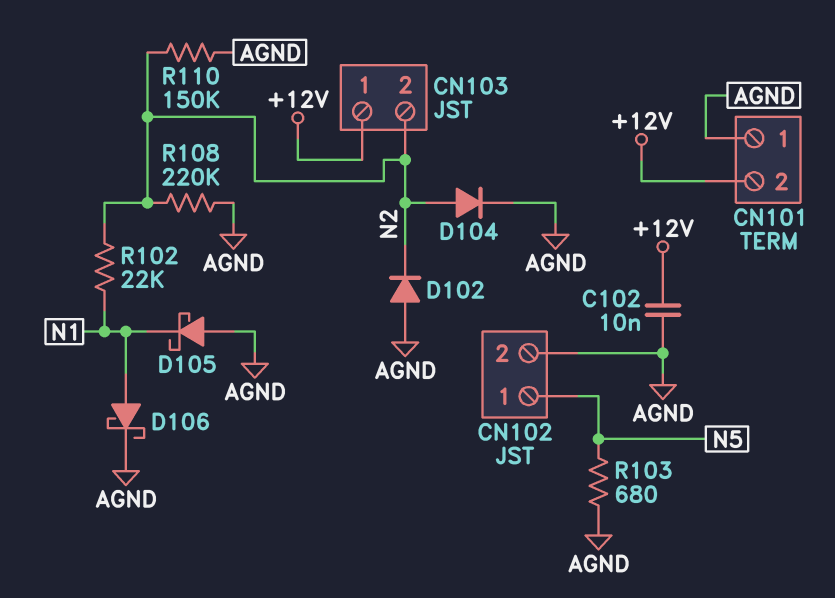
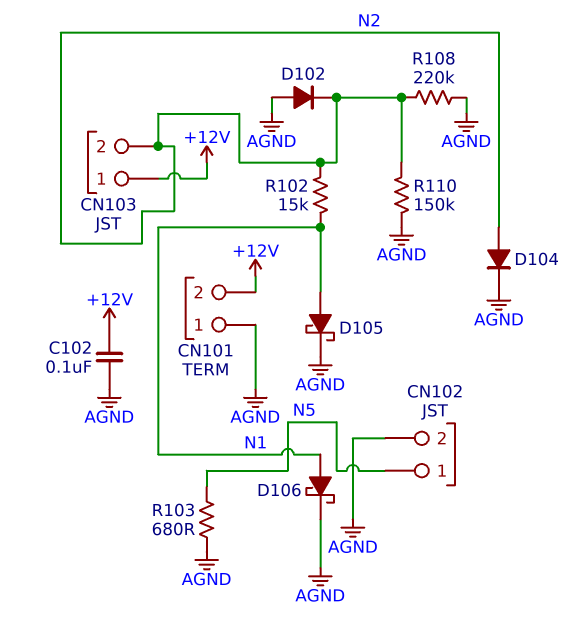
C102: 10nF (+12V, AGND) -> 100nF (+12V, AGND)
D105: schottky (A AGND, K N1) -> schottky (A N1, K AGND)
R102: 22k (N1, N2) -> 15k (N1, N2)

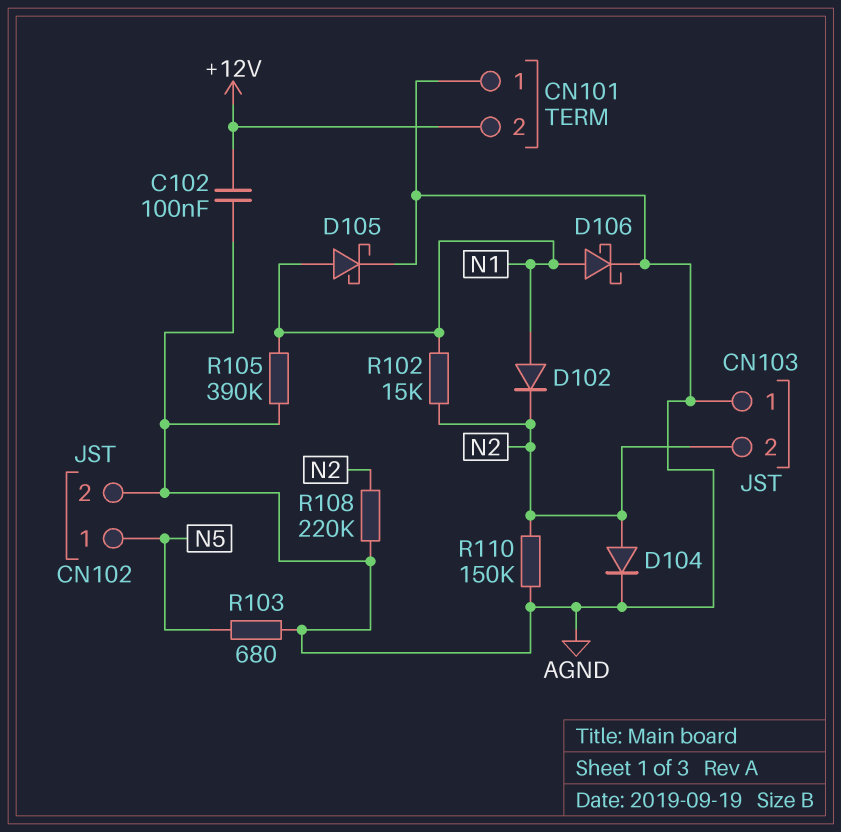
CN103 pin 1: +12V -> AGND
D102: diode (A AGND, K N2) -> diode (A N1, K N2)
R105: none -> 390k (AGND, N1)

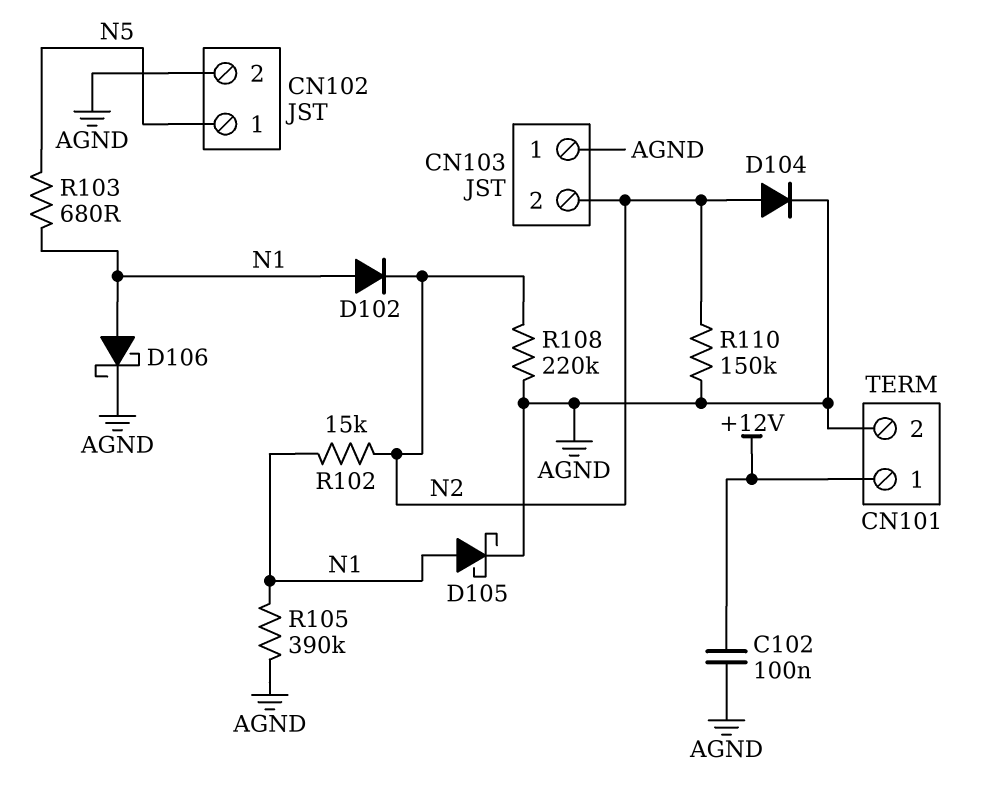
CN101 pin 1: AGND -> +12V
CN101 pin 2: +12V -> AGND
R103: 680 (AGND, N5) -> 680 (N1, N5)

